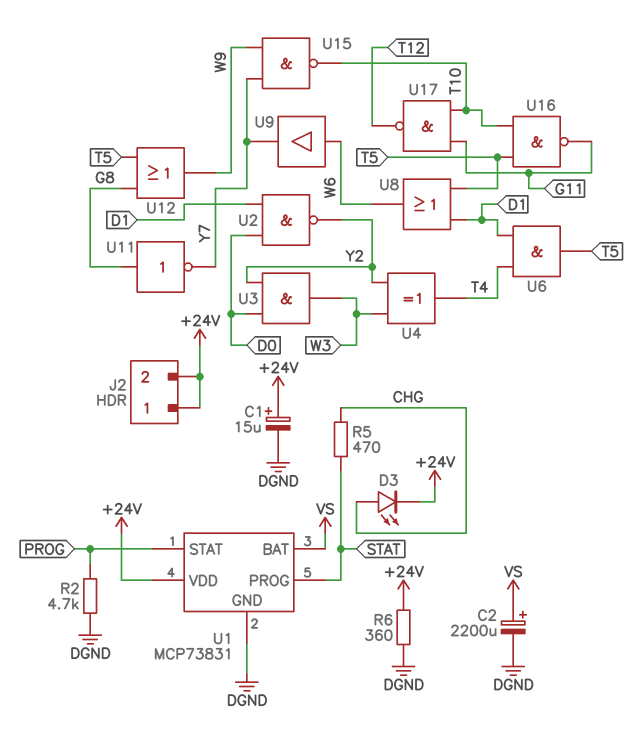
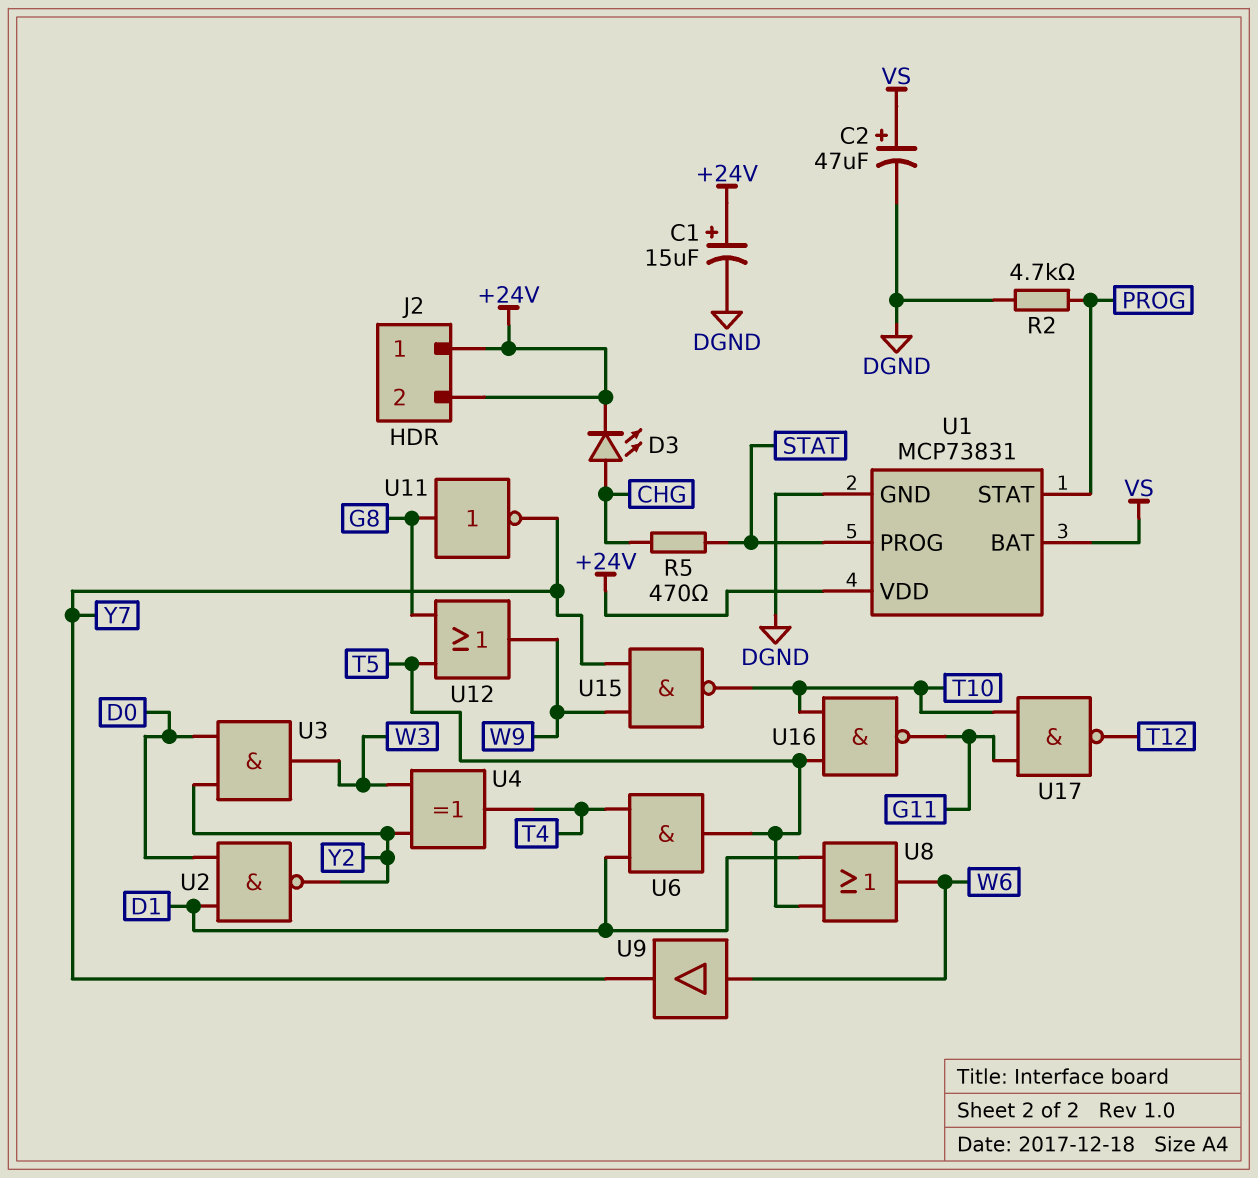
C2: 2200uF (plus VS, minus DGND) -> 47uF (plus VS, minus DGND)
R6: 360 (+24V, DGND) -> none

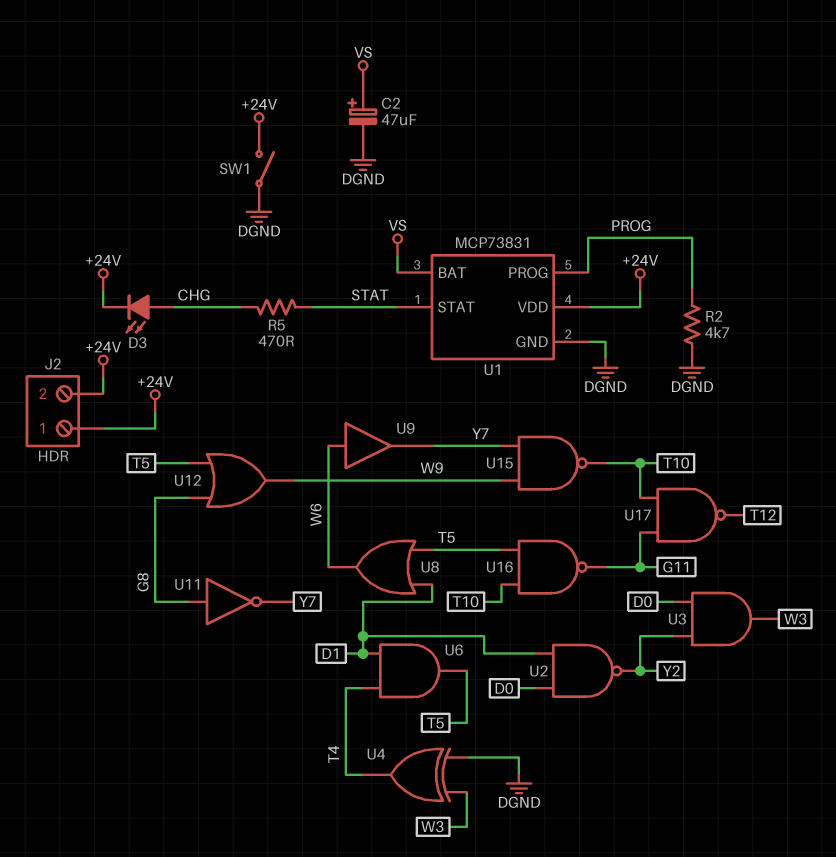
C1: 15uF (plus +24V, minus DGND) -> none
SW1: none -> switch (+24V, DGND)
U1 pin PROG: STAT -> PROG
U1 pin STAT: PROG -> STAT
U4: XOR (in W3, in Y2, out T4) -> XOR (in DGND, in W3, out T4)

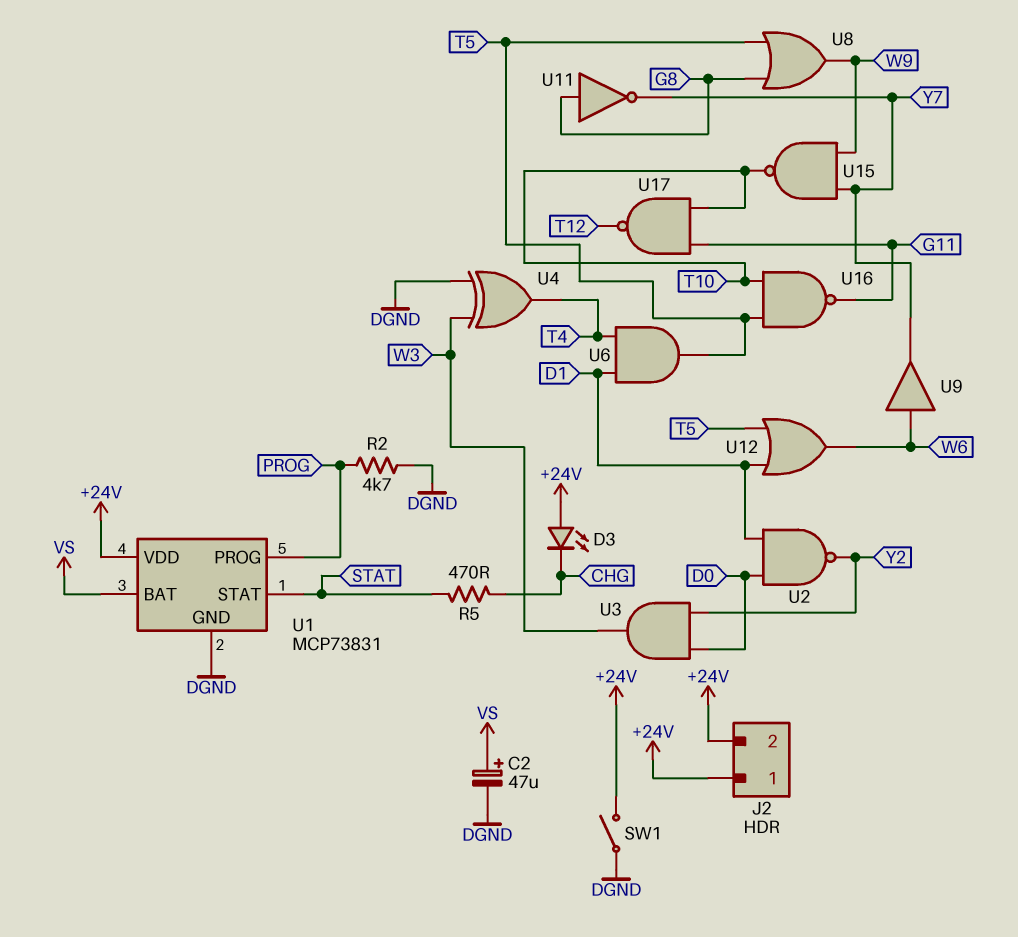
D3: LED (A CHG, K +24V) -> LED (A +24V, K CHG)
U8: OR (in D1, in T5, out W6) -> OR (in G8, in T5, out W9)
U12: OR (in G8, in T5, out W9) -> OR (in D1, in T5, out W6)

